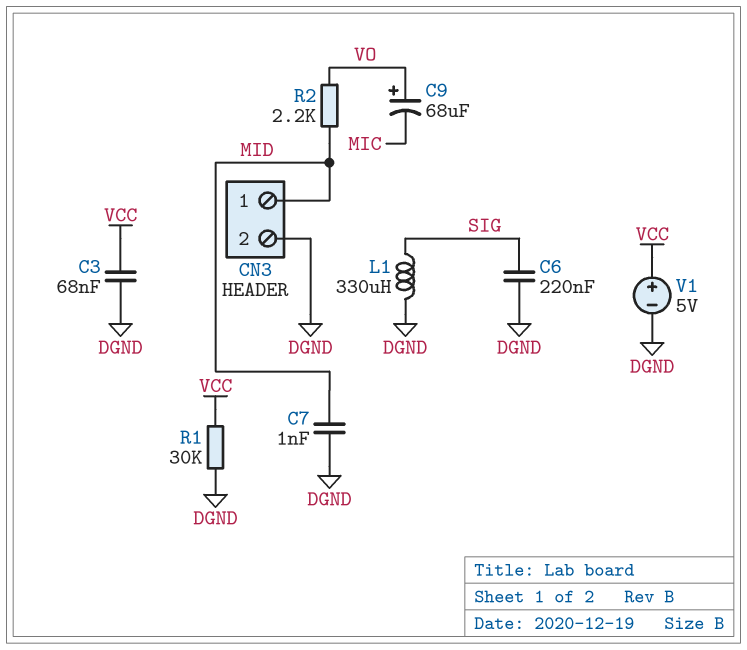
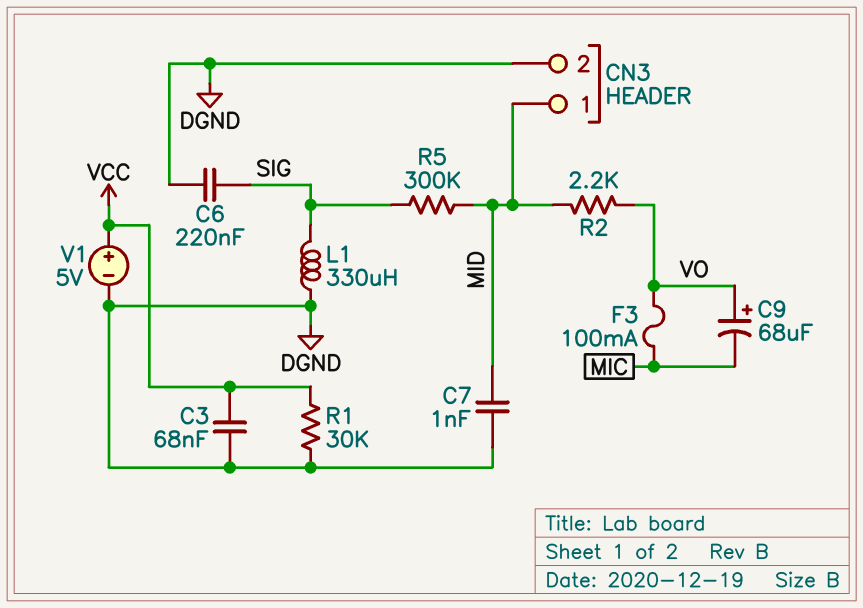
F3: none -> 100mA (MIC, VO)
R5: none -> 300k (MID, SIG)

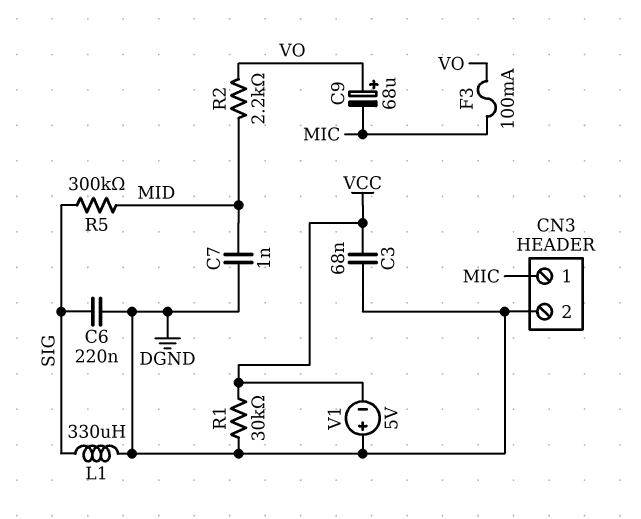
CN3 pin 1: MID -> MIC
V1: 5V (plus VCC, minus DGND) -> 5V (plus DGND, minus VCC)

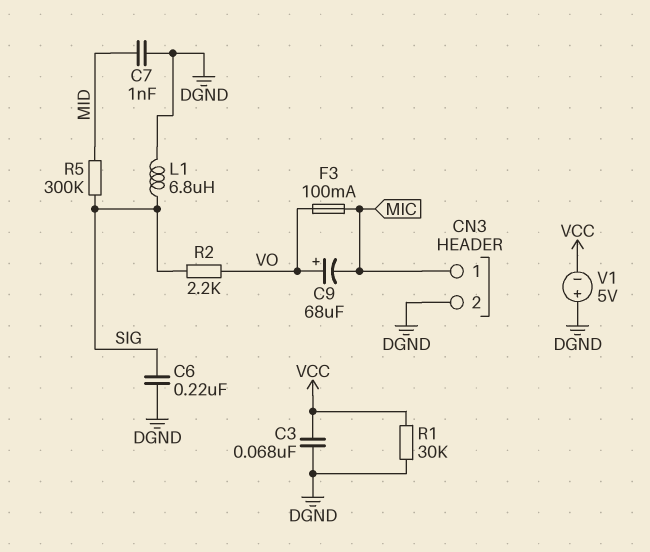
L1: 330uH (DGND, SIG) -> 6.8uH (DGND, SIG)
R2: 2.2k (MID, VO) -> 2.2k (SIG, VO)

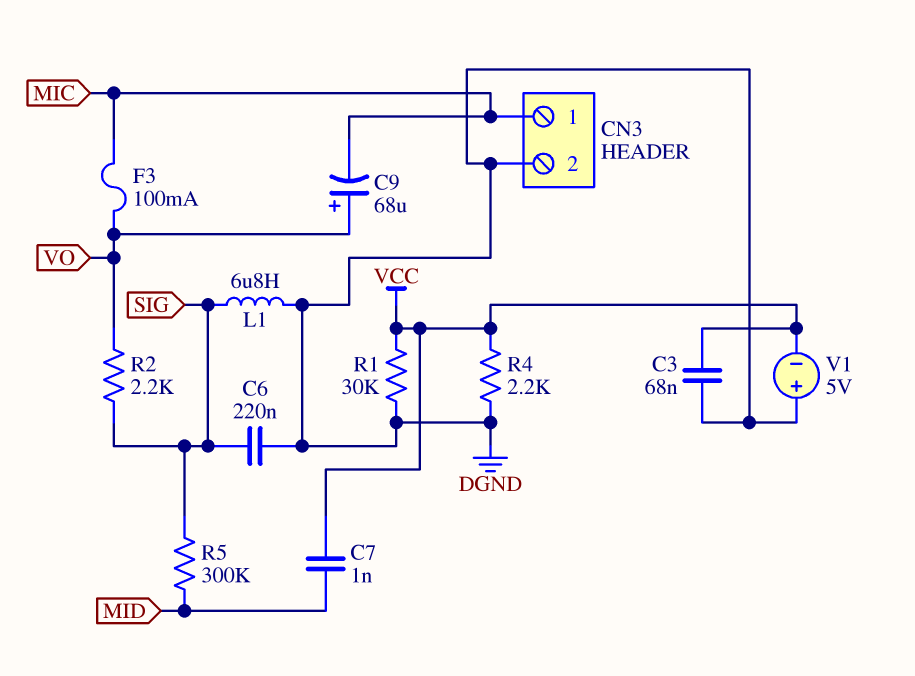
C7: 1nF (DGND, MID) -> 1nF (MID, VCC)
R4: none -> 2.2k (DGND, VCC)

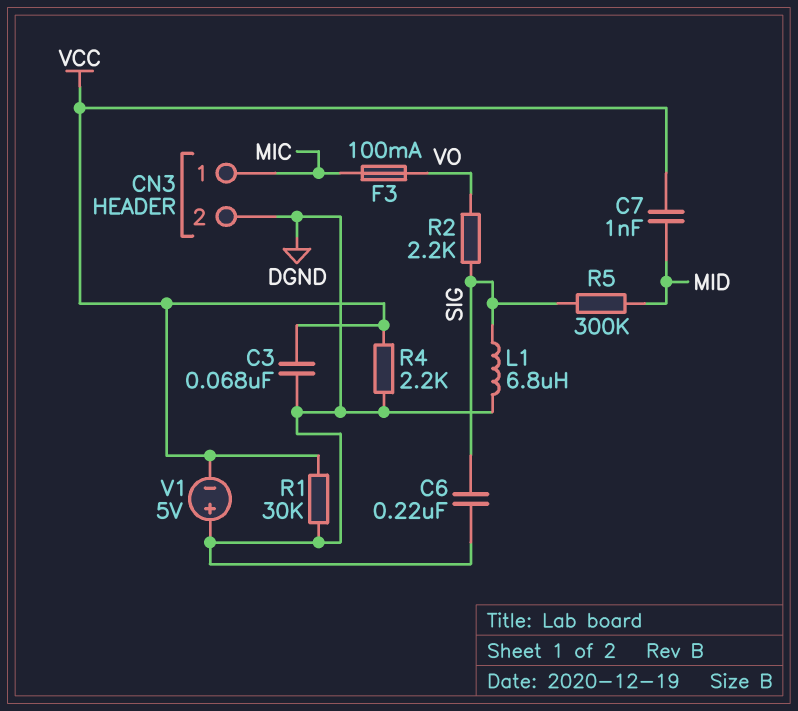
C9: 68uF (plus VO, minus MIC) -> none

